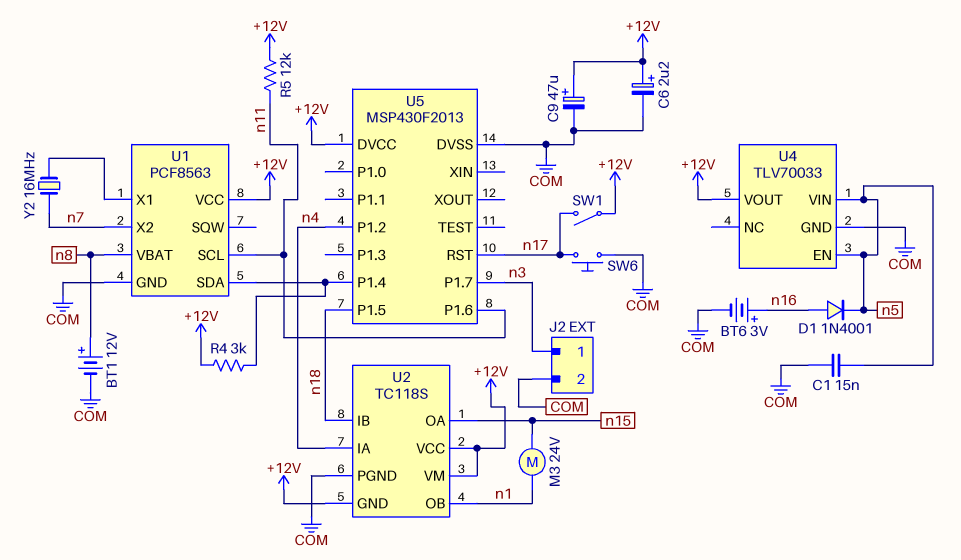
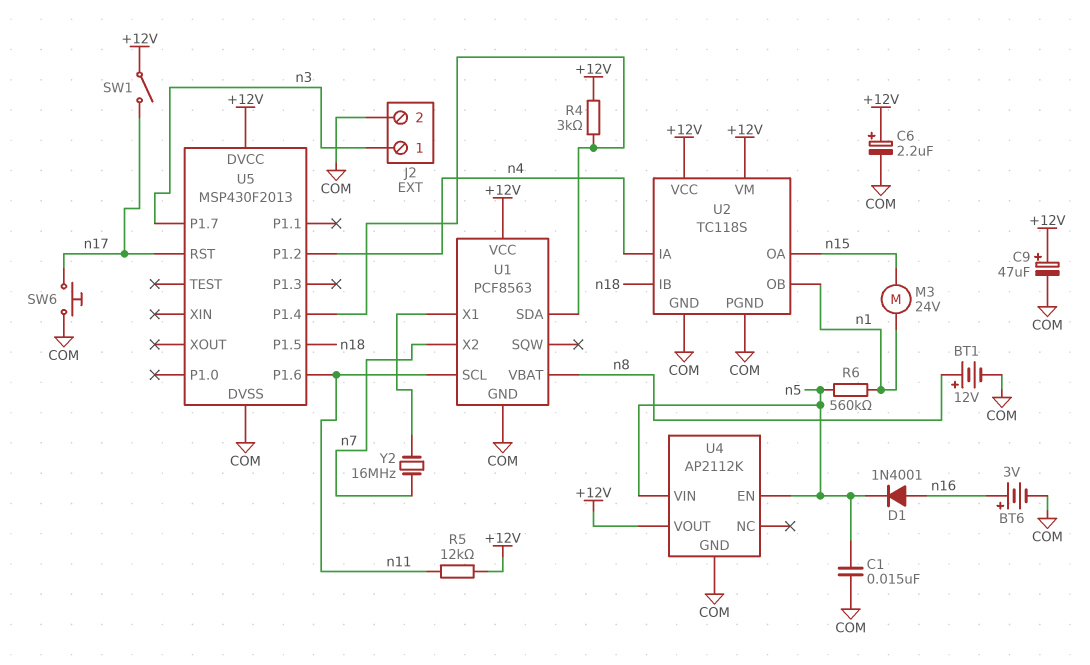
R6: none -> 560k (n1, n5)
U2 pin GND: +12V -> COM
U4: TLV70033 -> AP2112K

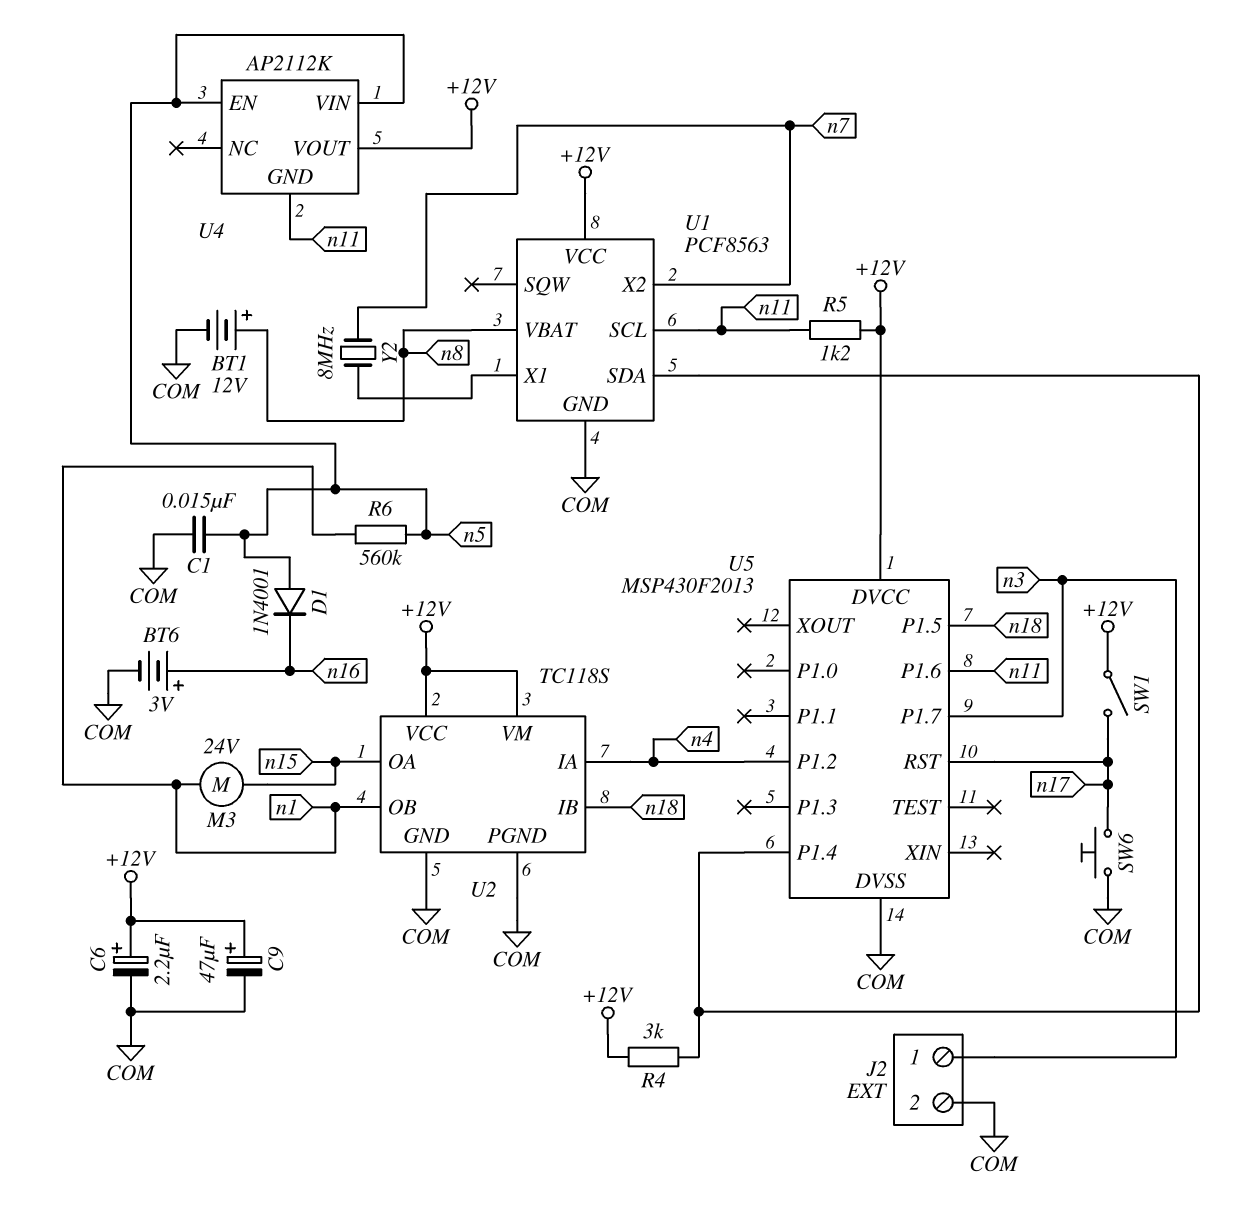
D1: diode 1N4001 (A n16, K n5) -> diode 1N4001 (A n5, K n16)
R5: 12k (+12V, n11) -> 1.2k (+12V, n11)
U4 pin GND: COM -> n11
Y2: 16MHz (U1/X1, n7) -> 8MHz (U1/X1, n7)

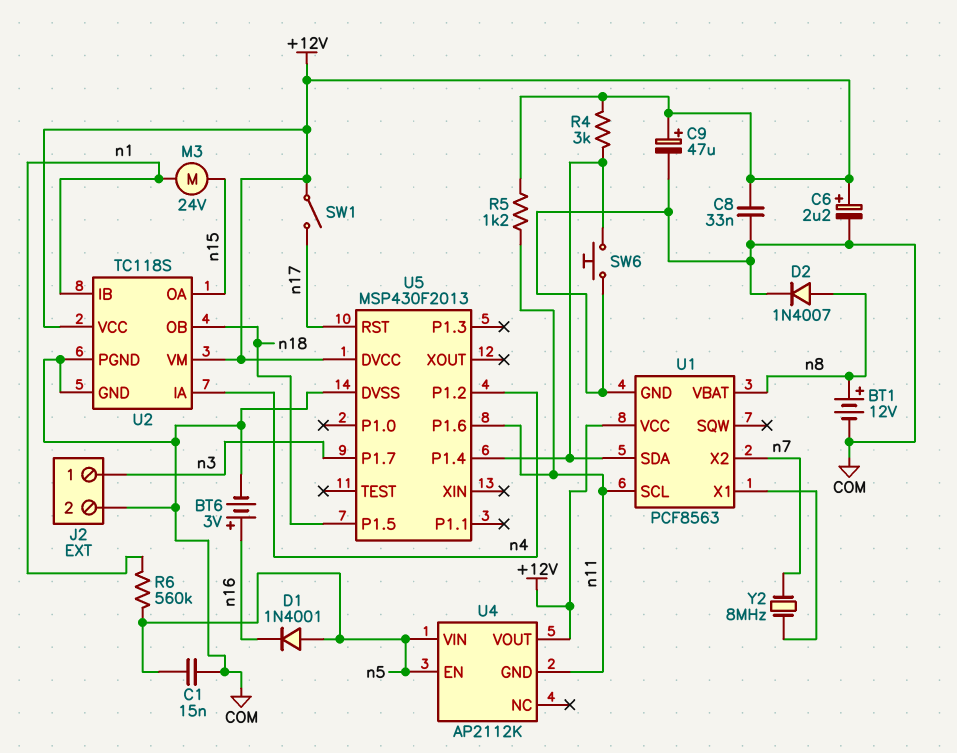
C8: none -> 33nF (+12V, COM)
D2: none -> diode 1N4007 (A n8, K COM)
SW6: button (COM, n17) -> button (COM, U1/SDA)
U2 pin IB: n18 -> n1
U2 pin OB: n1 -> n18

